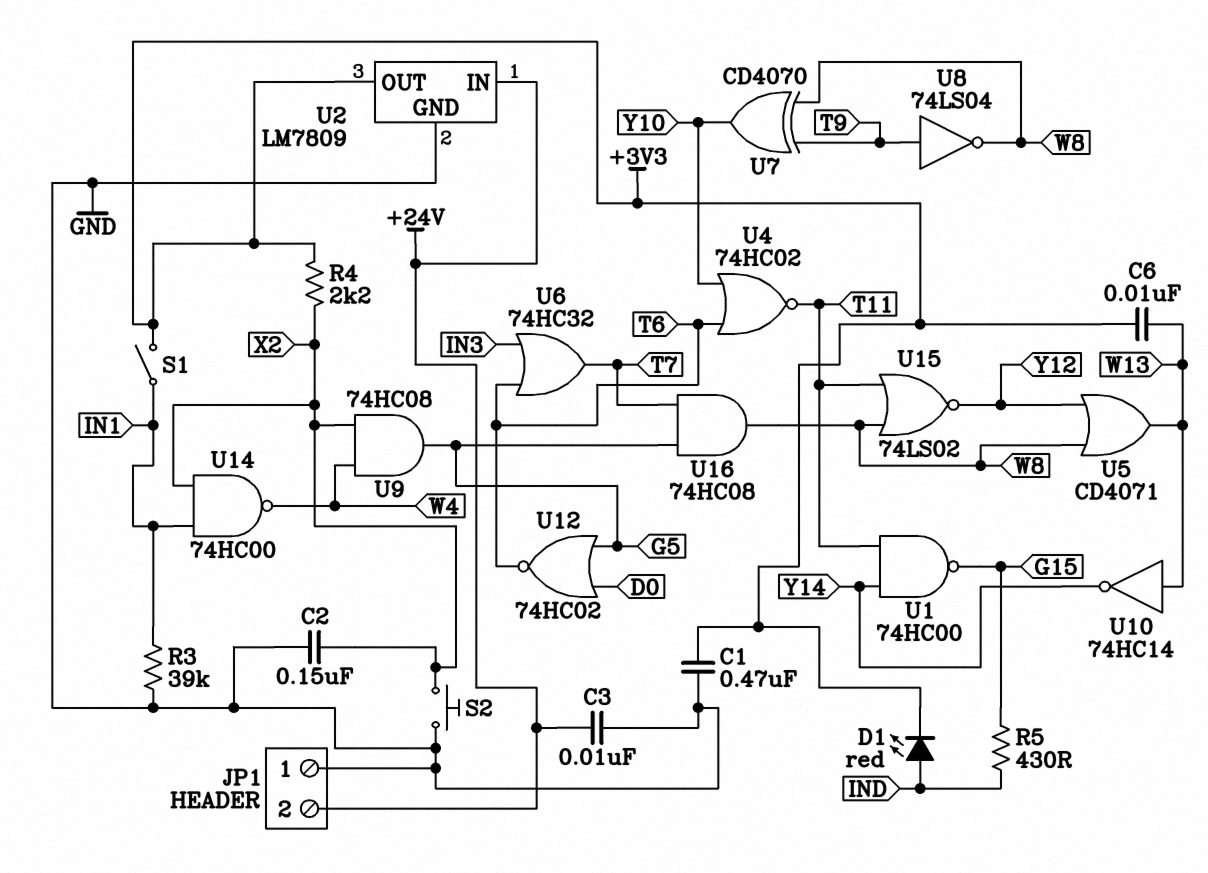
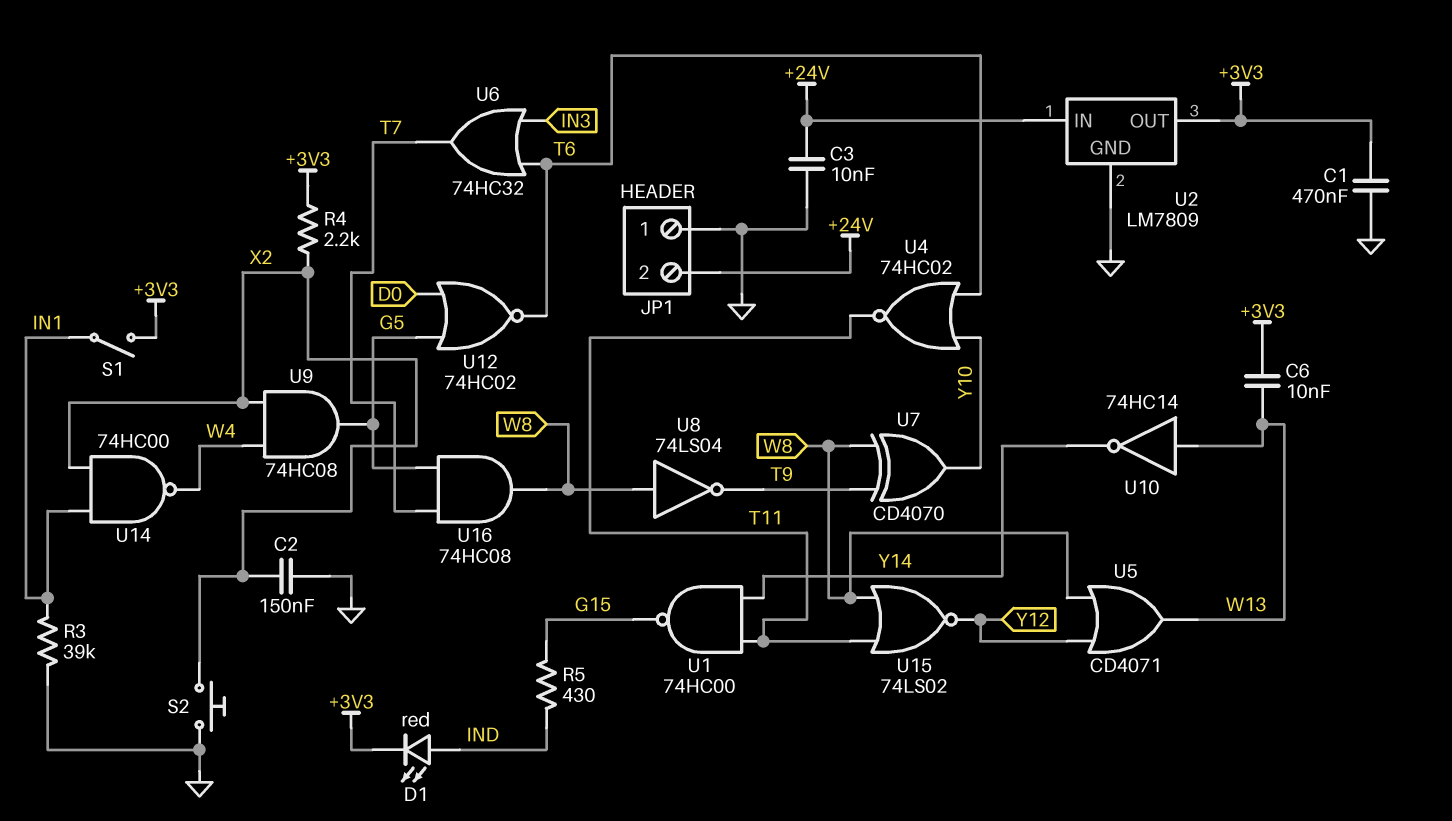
U8: NOT 74LS04 (in T9, out W8) -> NOT 74LS04 (in W8, out T9)

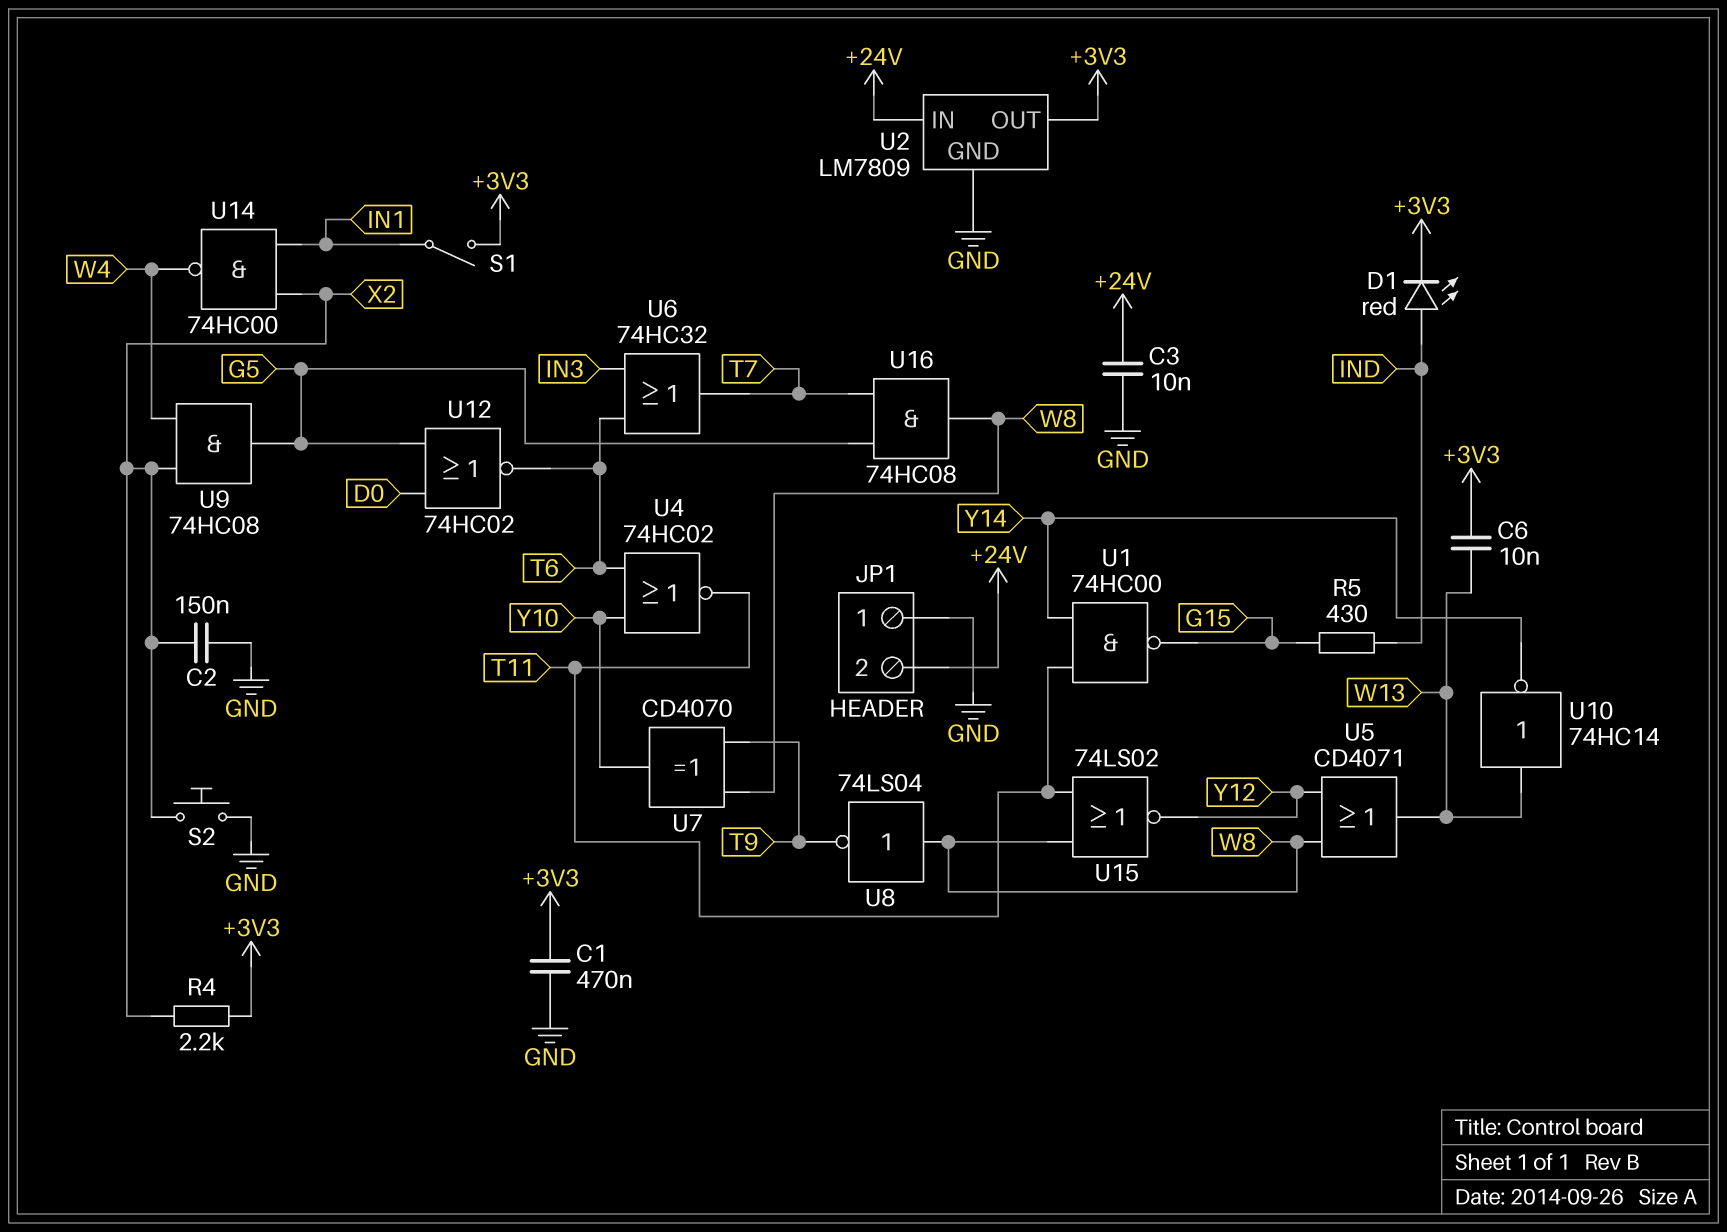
R3: 39k (GND, IN1) -> none

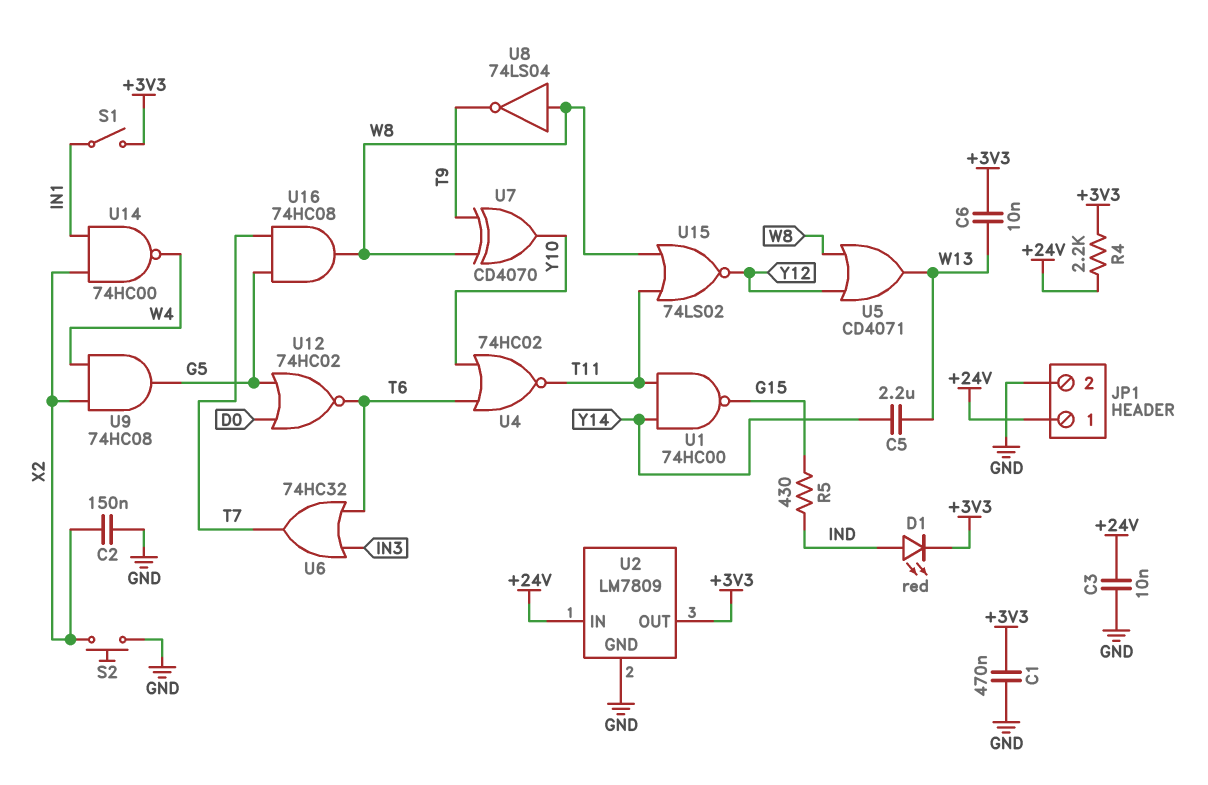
C5: none -> 2.2uF (W13, Y14)
JP1 pin 1: GND -> +24V
JP1 pin 2: +24V -> GND
R4: 2.2k (+3V3, X2) -> 2.2k (+3V3, +24V)
U10: NOT 74HC14 (in W13, out Y14) -> none

